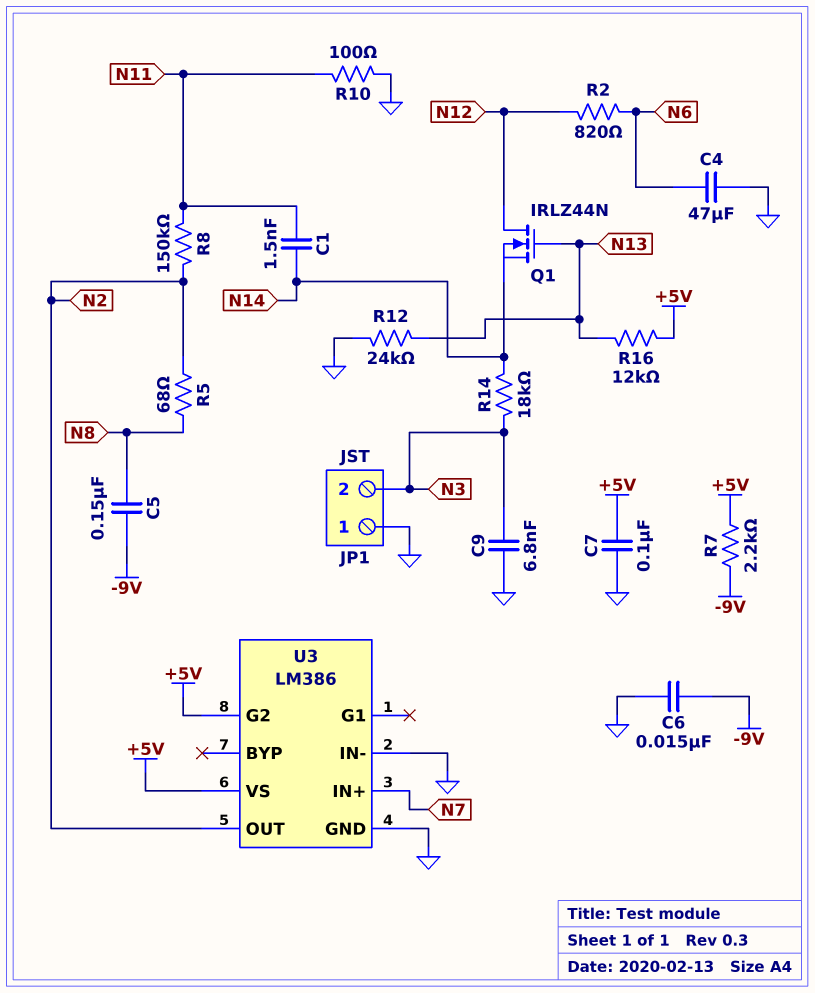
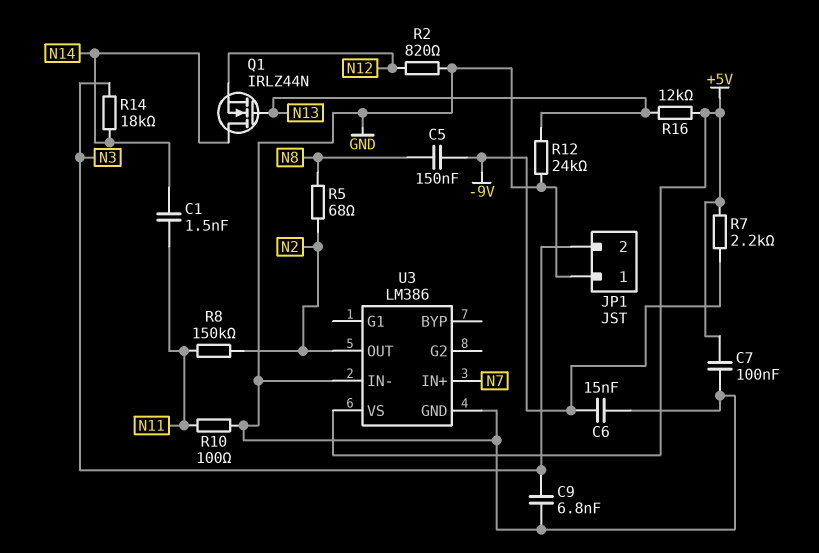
C4: 47uF (GND, N6) -> none
Q1: NMOS IRLZ44N (G N13, D N12, S N14) -> NMOS IRLZ44N (G N13, D N14, S N12)
R2: 820 (N6, N12) -> 820 (GND, N12)
U3 pin G2: +5V -> none

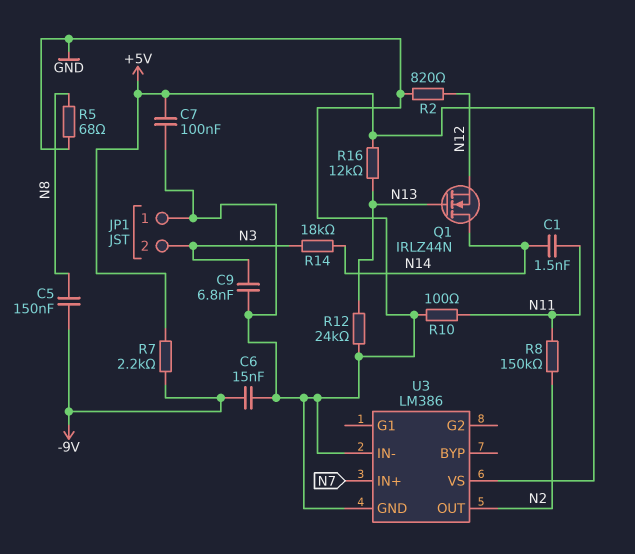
R5: 68 (N2, N8) -> 68 (GND, N8)

